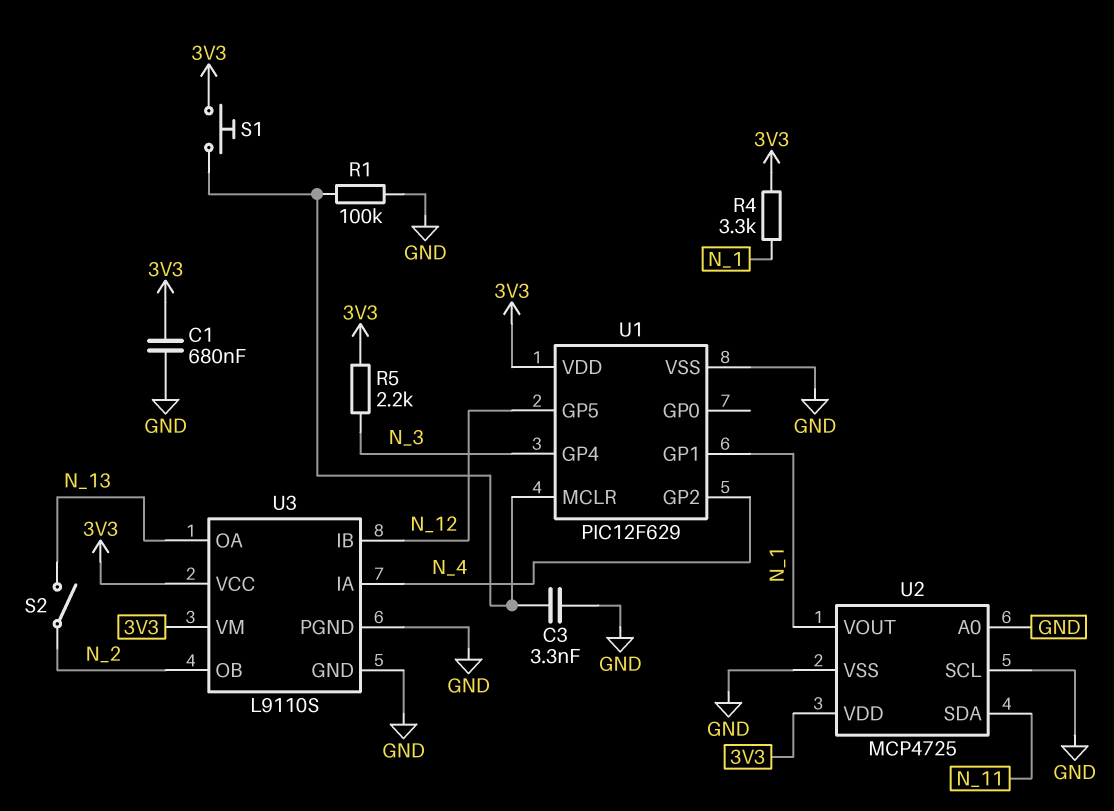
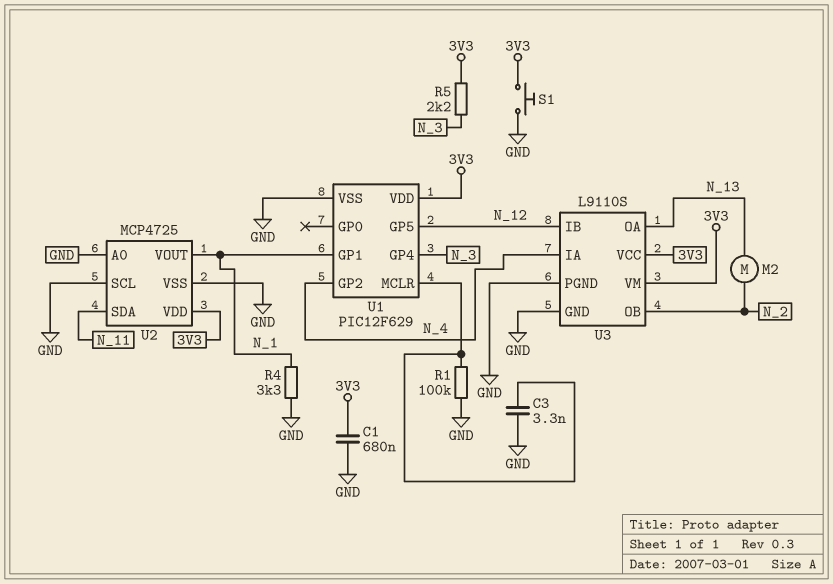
M2: none -> motor (N_2, N_13)
R4: 3.3k (3V3, N_1) -> 3.3k (GND, N_1)
S1: button (3V3, U1/MCLR) -> button (3V3, GND)
S2: switch (N_2, N_13) -> none

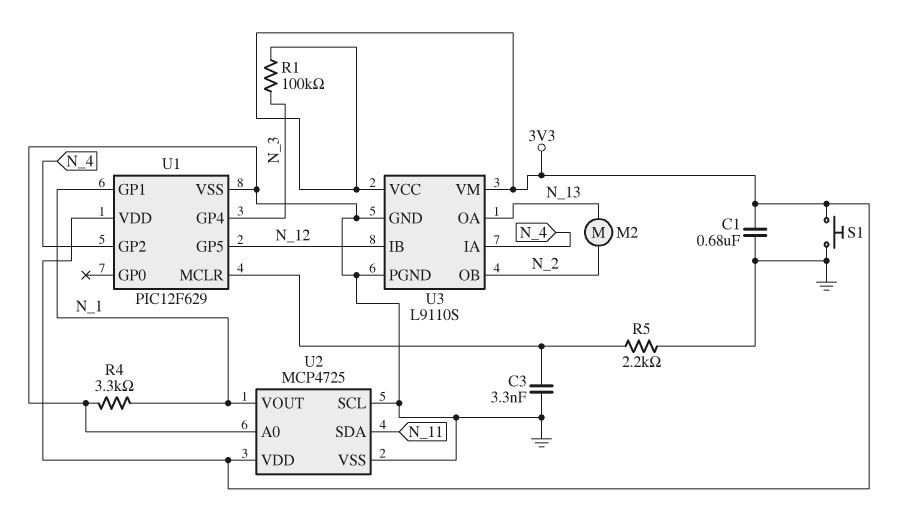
R1: 100k (GND, U1/MCLR) -> 100k (3V3, N_3)
R5: 2.2k (3V3, N_3) -> 2.2k (GND, U1/MCLR)

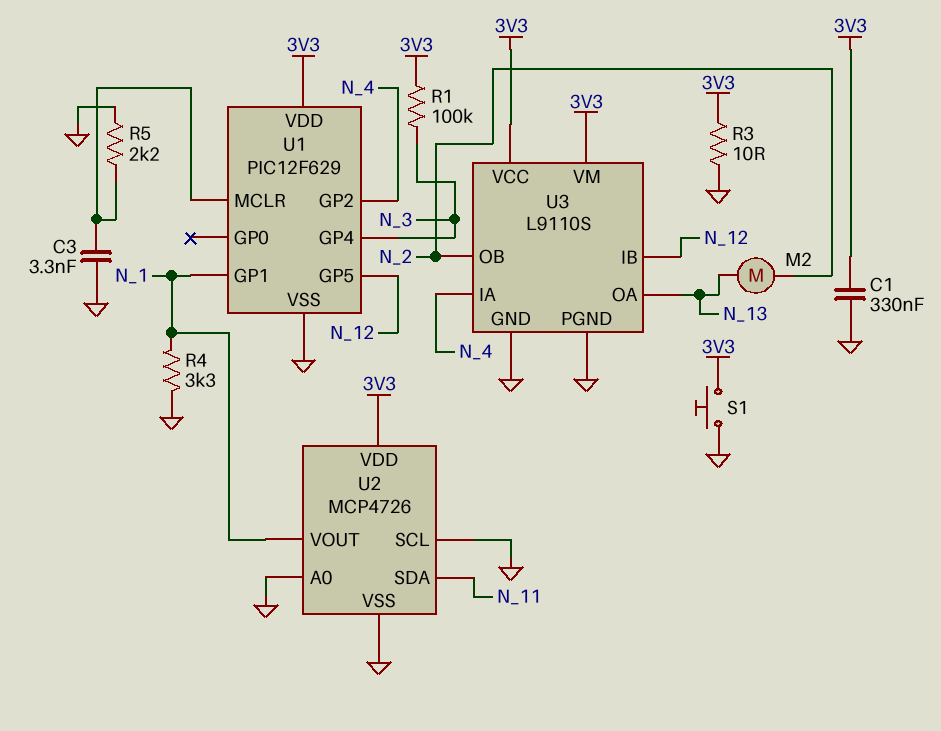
C1: 680nF (3V3, GND) -> 330nF (3V3, GND)
R3: none -> 10 (3V3, GND)
U2: MCP4725 -> MCP4726

